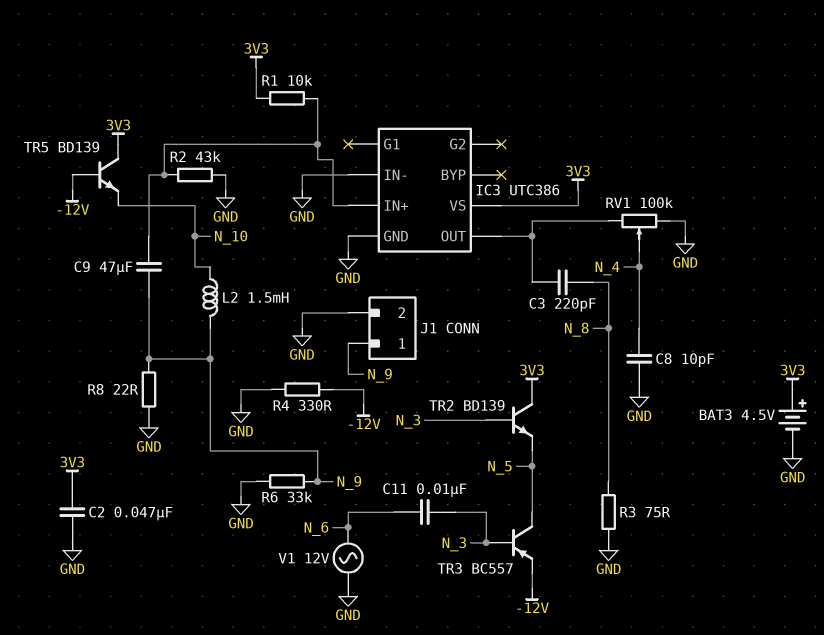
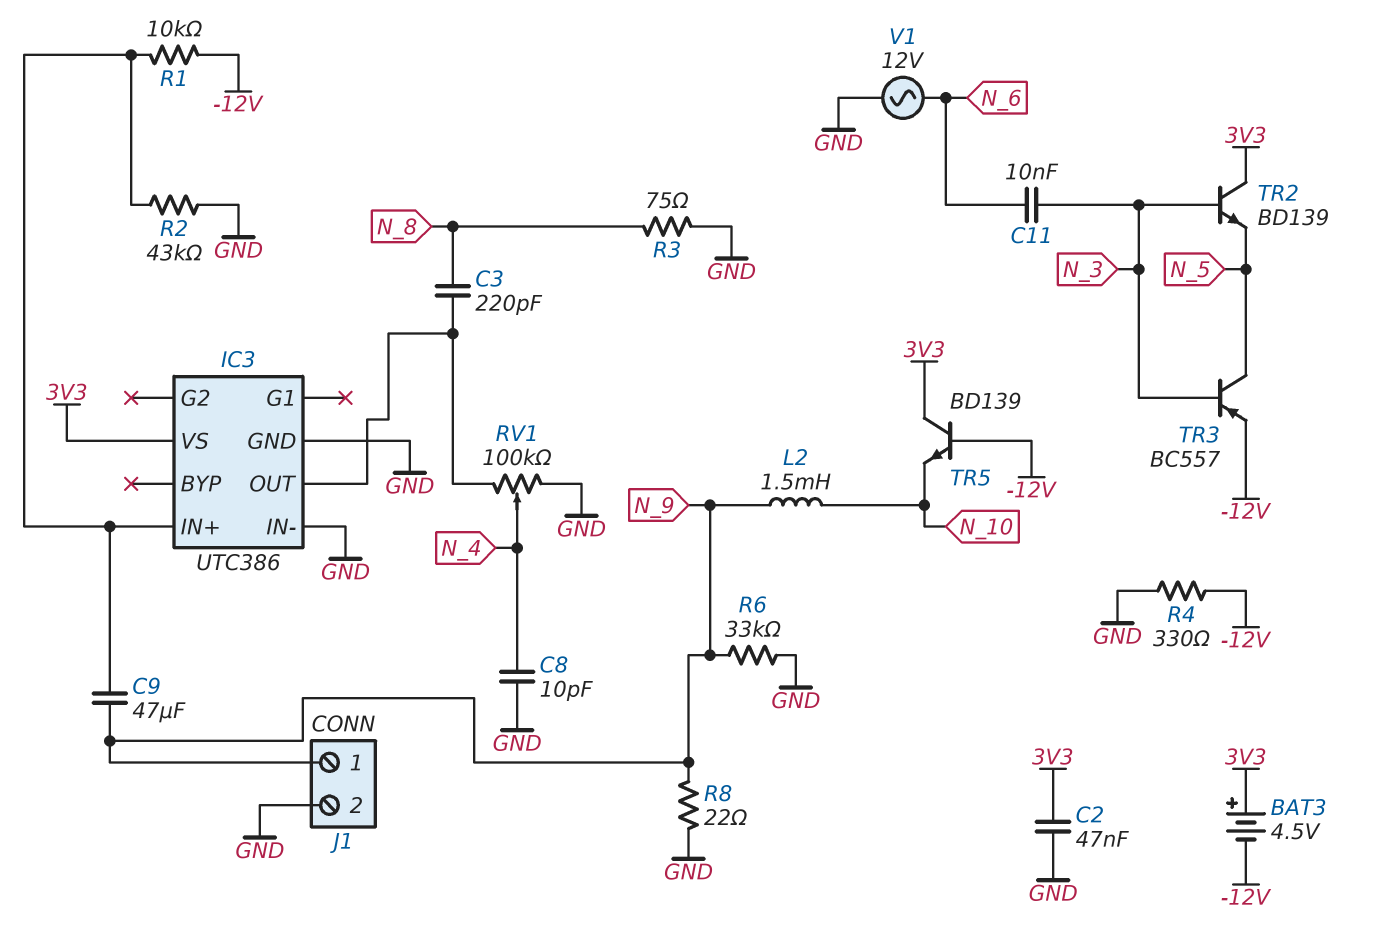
BAT3: 4.5V (plus 3V3, minus GND) -> 4.5V (plus 3V3, minus -12V)
R1: 10k (3V3, IC3/IN+) -> 10k (-12V, IC3/IN+)

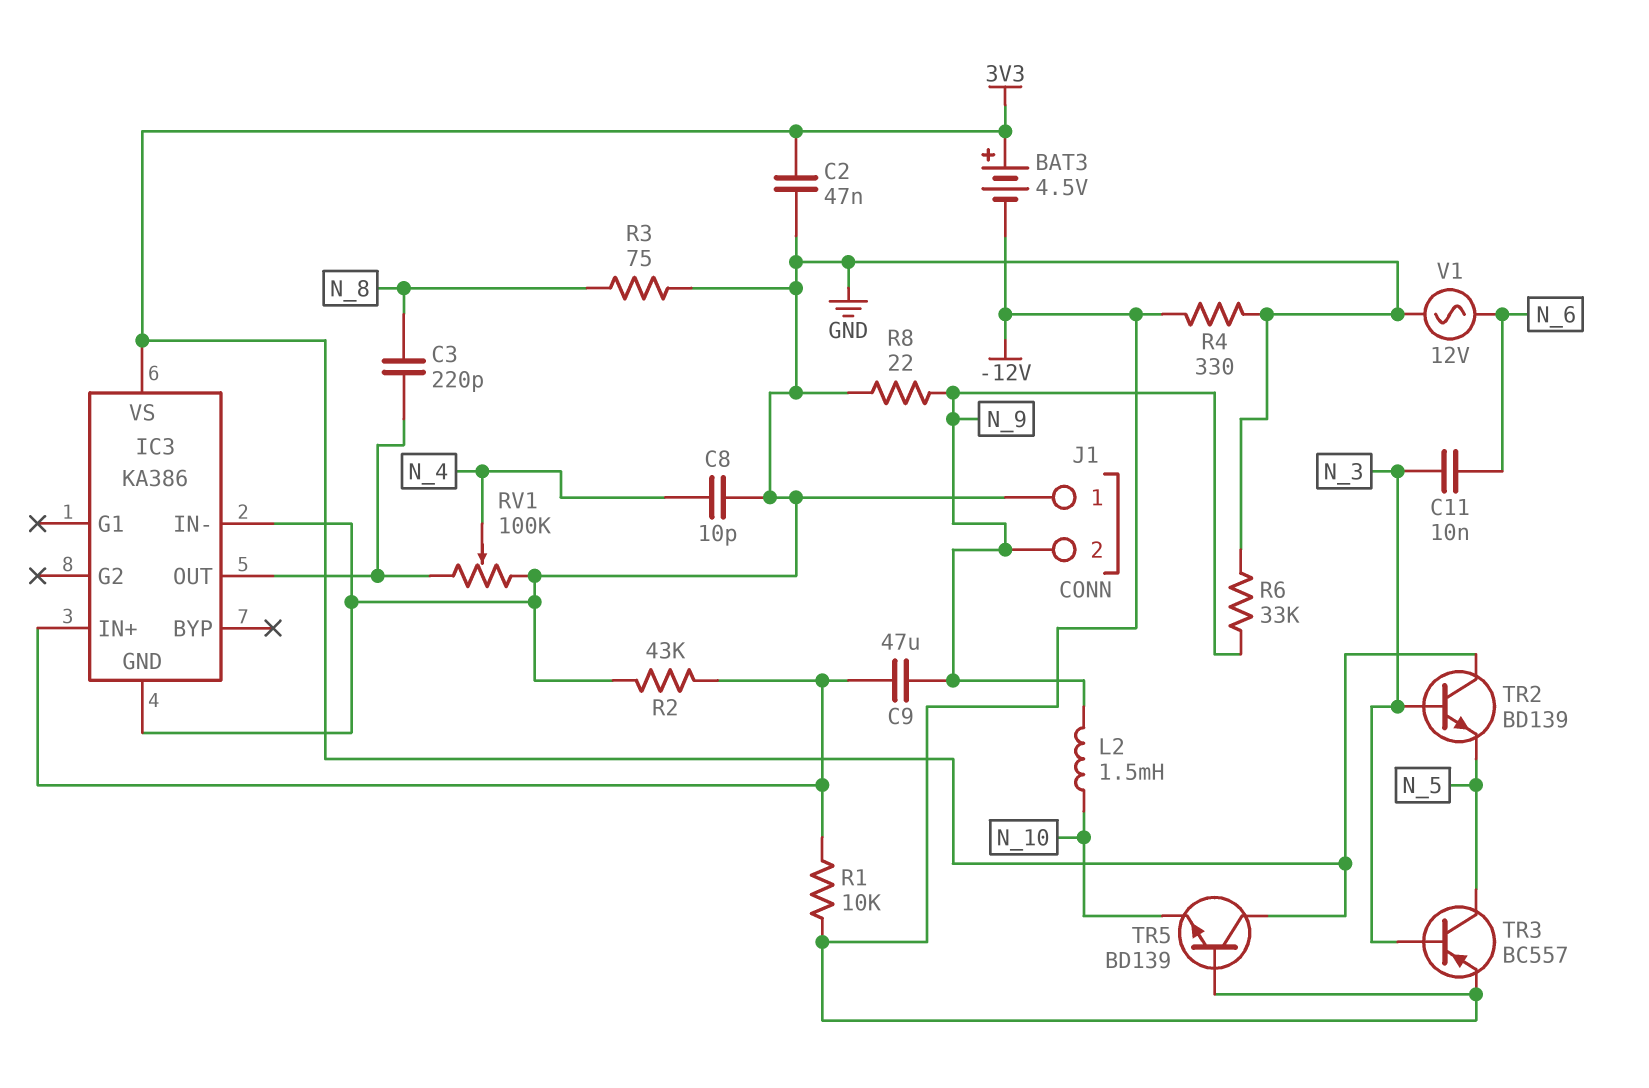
IC3: UTC386 -> KA386
J1 pin 1: N_9 -> GND
J1 pin 2: GND -> N_9

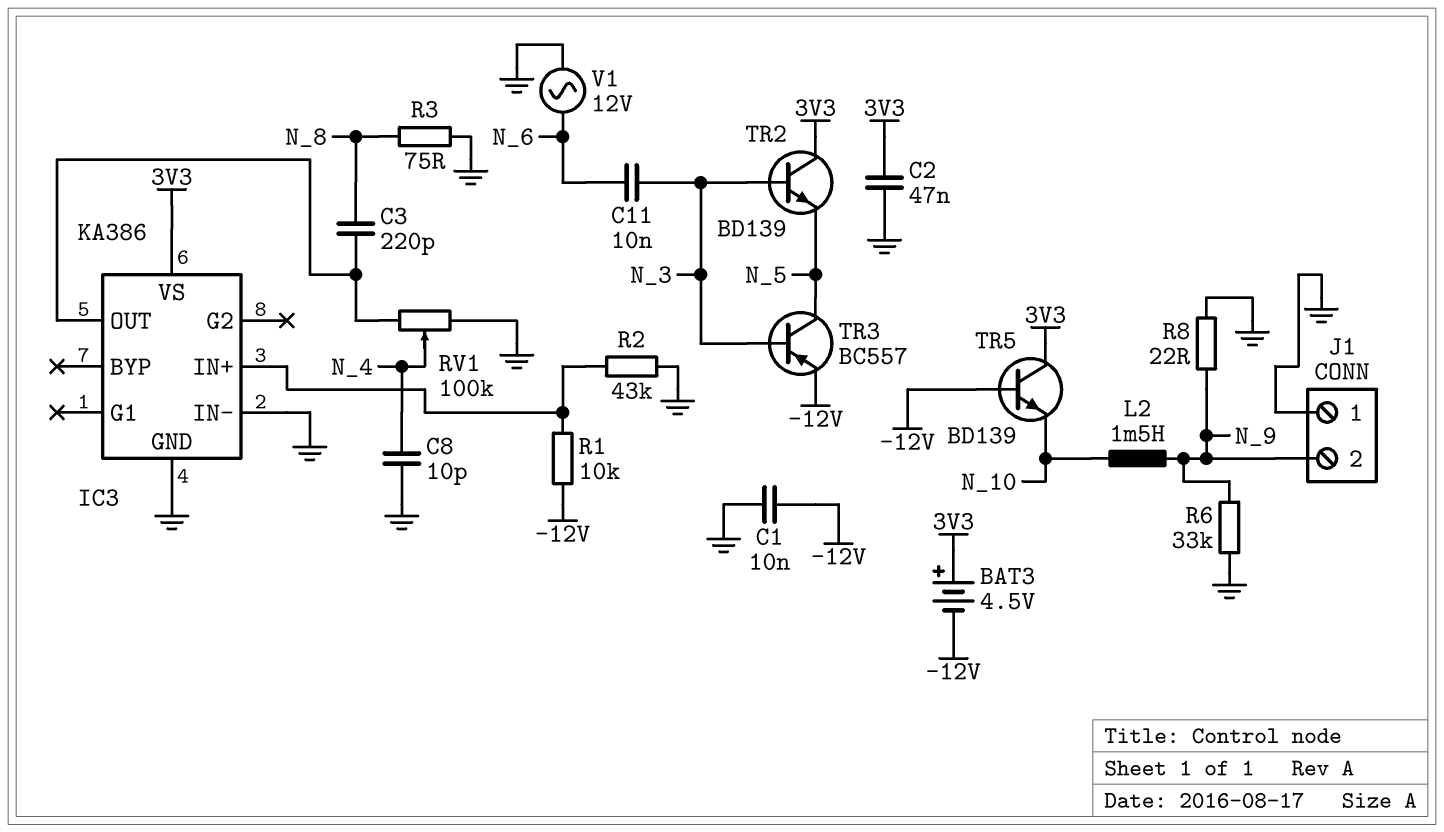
C1: none -> 10nF (-12V, GND)
C9: 47uF (IC3/IN+, N_9) -> none
R4: 330 (-12V, GND) -> none

